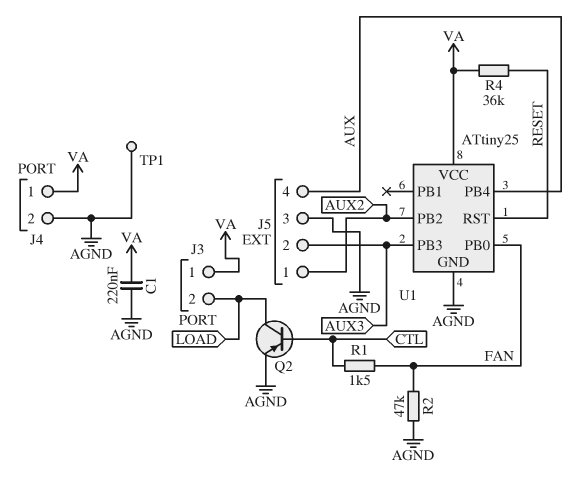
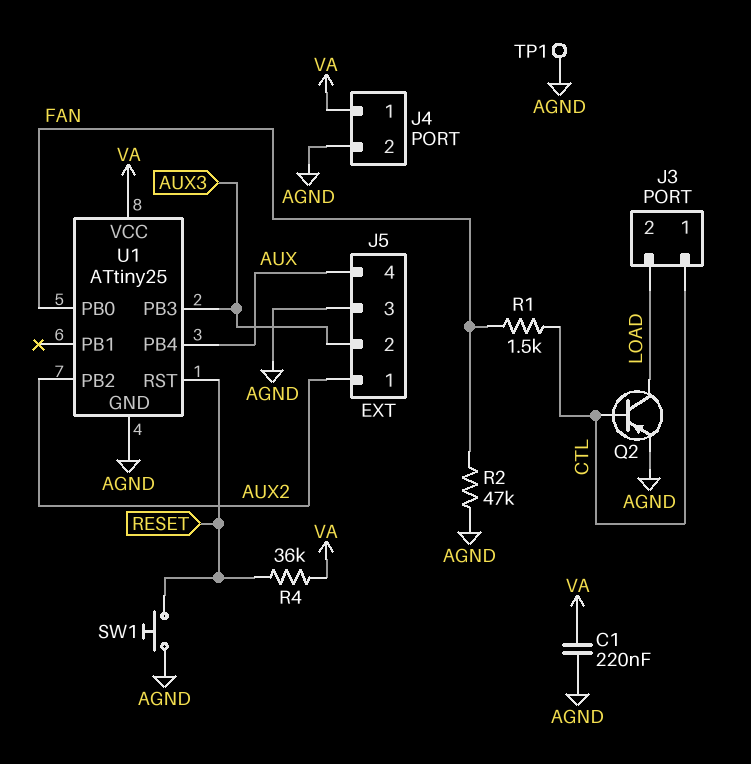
J3 pin 1: VA -> CTL
SW1: none -> button (AGND, RESET)

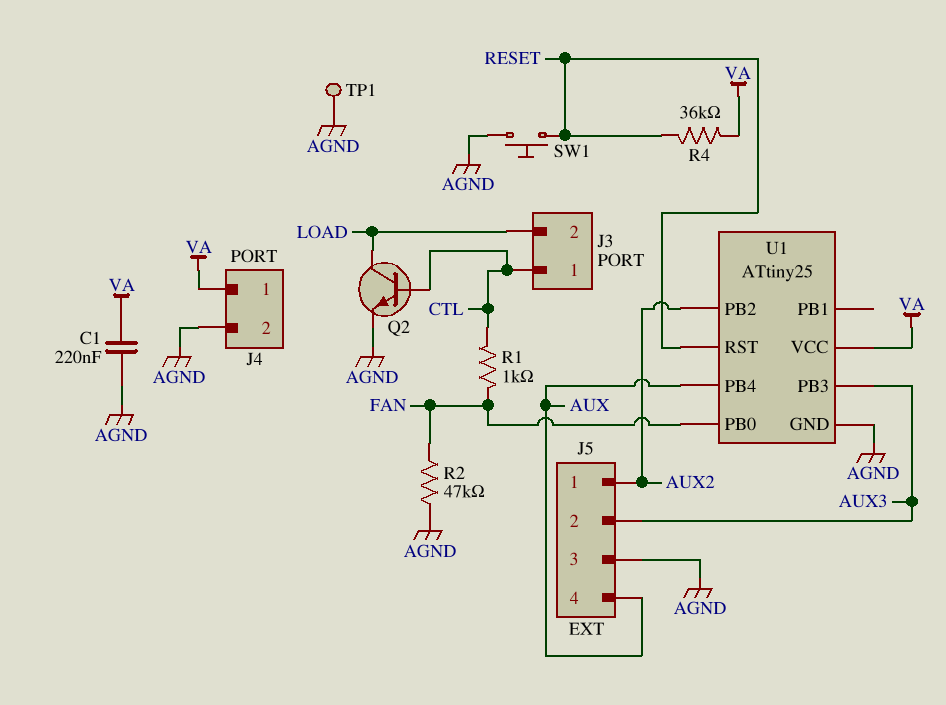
Q2: PNP (B CTL, C LOAD, E AGND) -> NPN (B CTL, C LOAD, E AGND)
R1: 1.5k (CTL, FAN) -> 1k (CTL, FAN)

